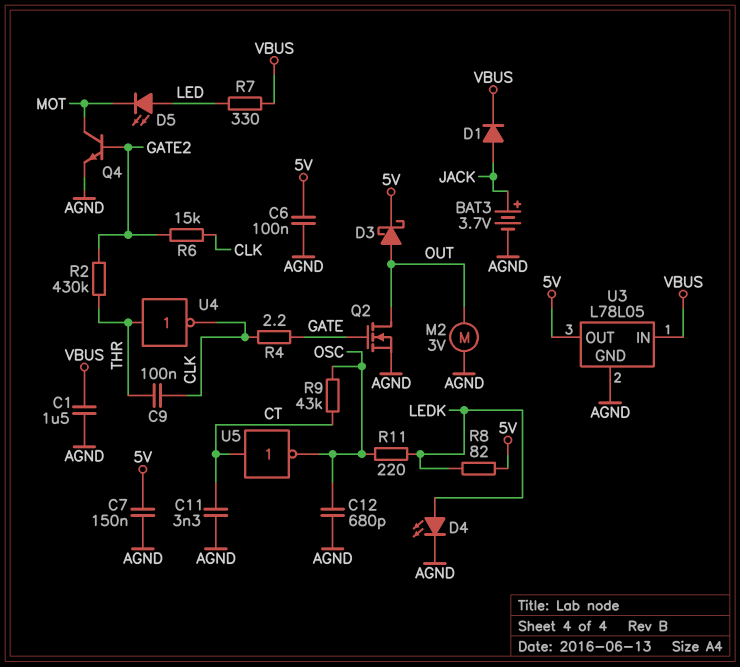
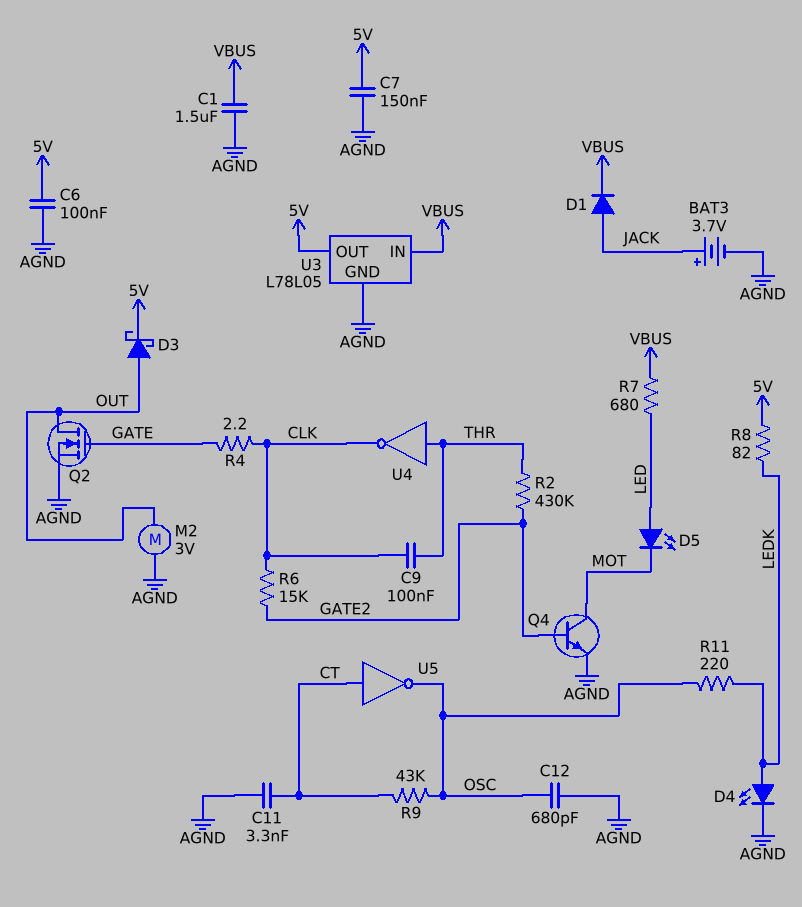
R7: 330 (LED, VBUS) -> 680 (LED, VBUS)

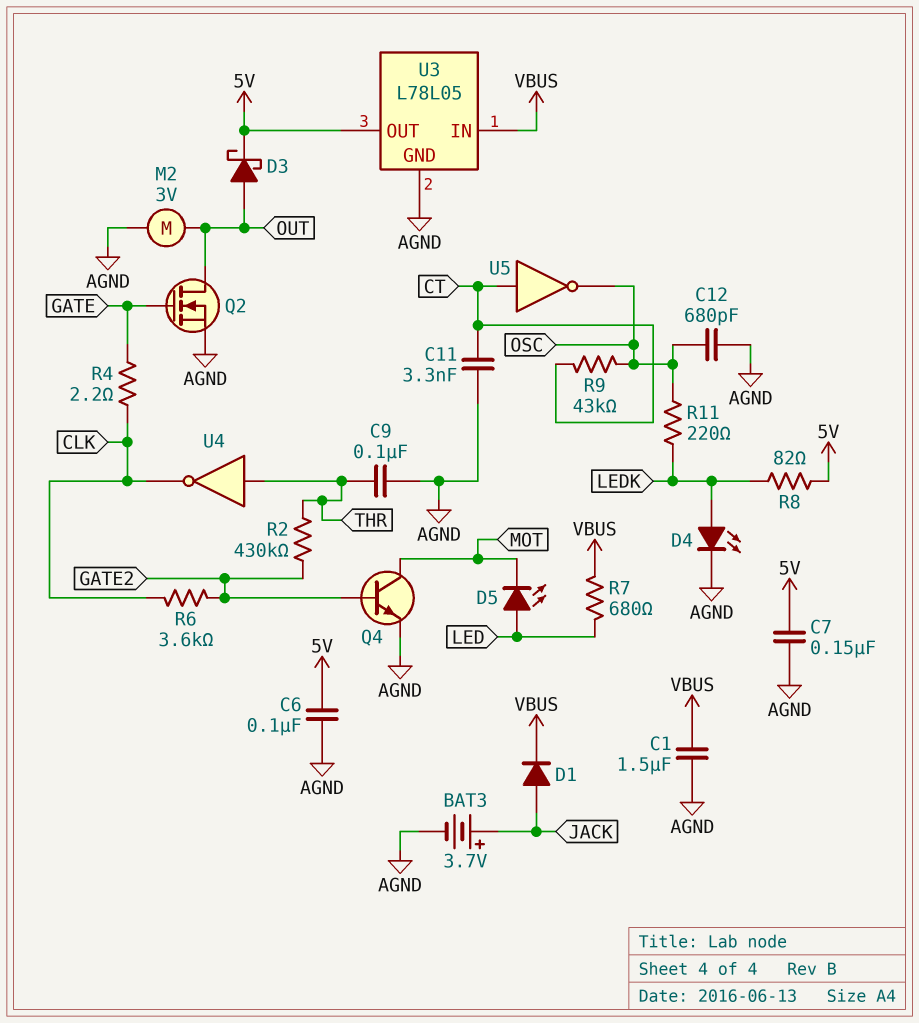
C9: 100nF (CLK, THR) -> 100nF (AGND, THR)
R6: 15k (CLK, GATE2) -> 3.6k (CLK, GATE2)

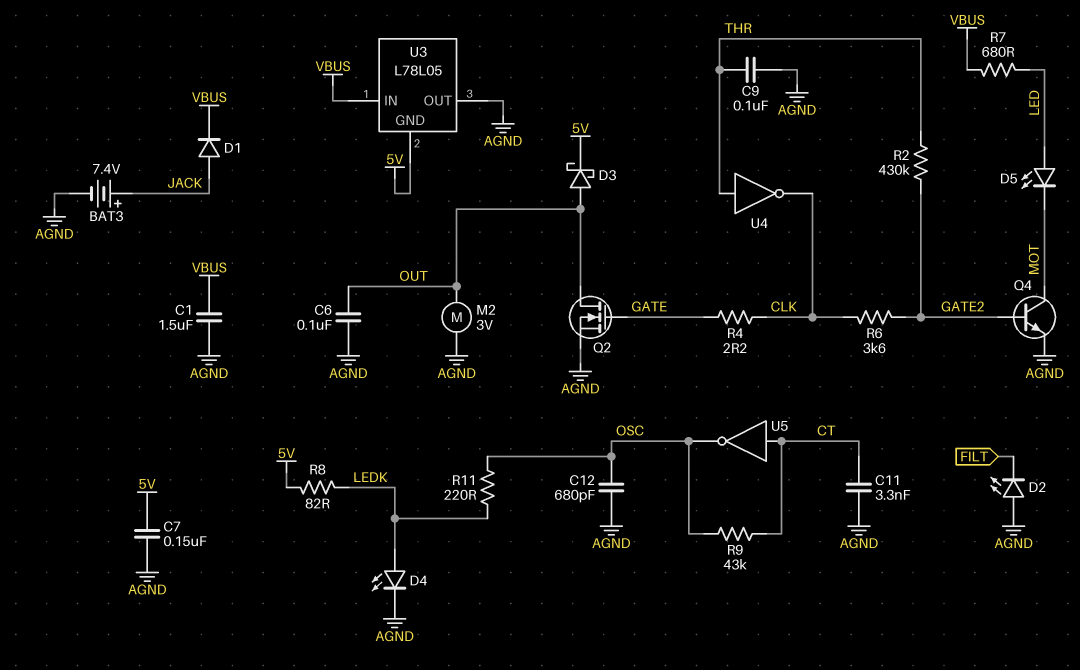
BAT3: 3.7V (plus JACK, minus AGND) -> 7.4V (plus JACK, minus AGND)
C6: 100nF (5V, AGND) -> 100nF (AGND, OUT)
D2: none -> LED (A AGND, K FILT)
U3 pin GND: AGND -> 5V
U3 pin OUT: 5V -> AGND

